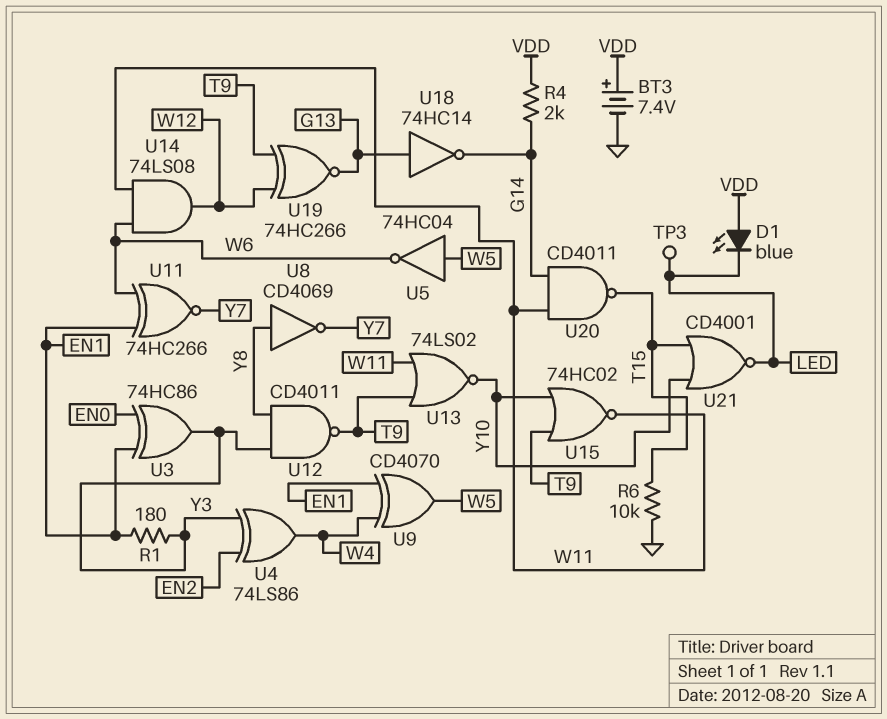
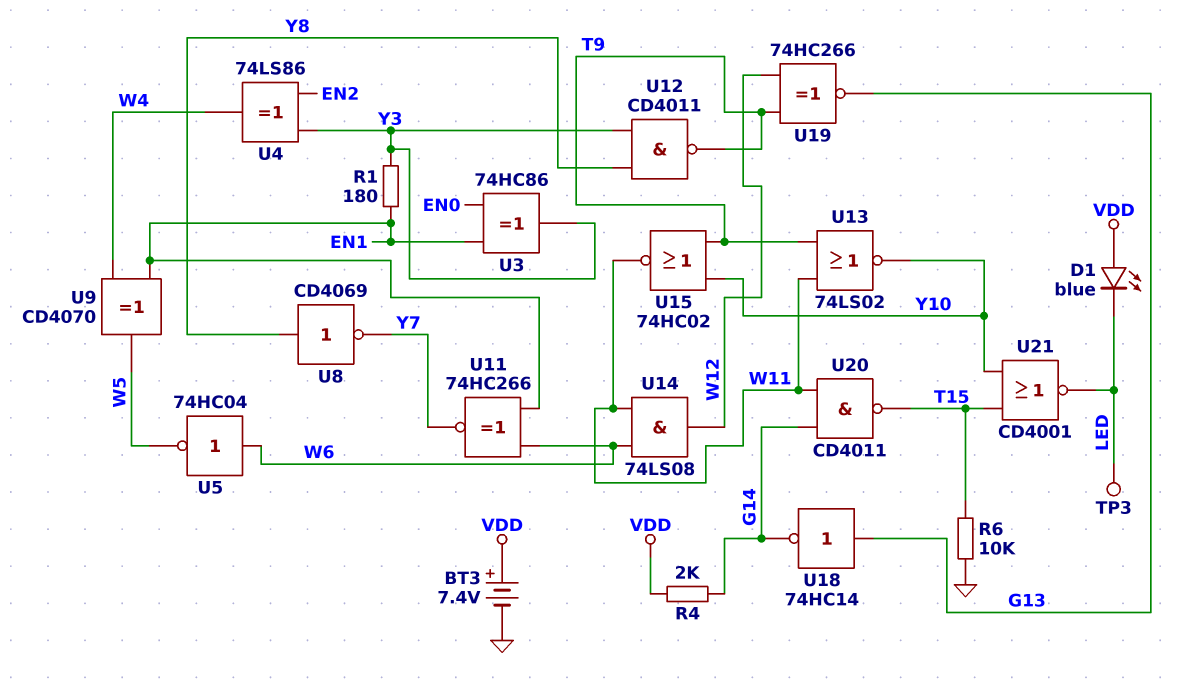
U5: NOT 74HC04 (in W5, out W6) -> NOT 74HC04 (in W6, out W5)

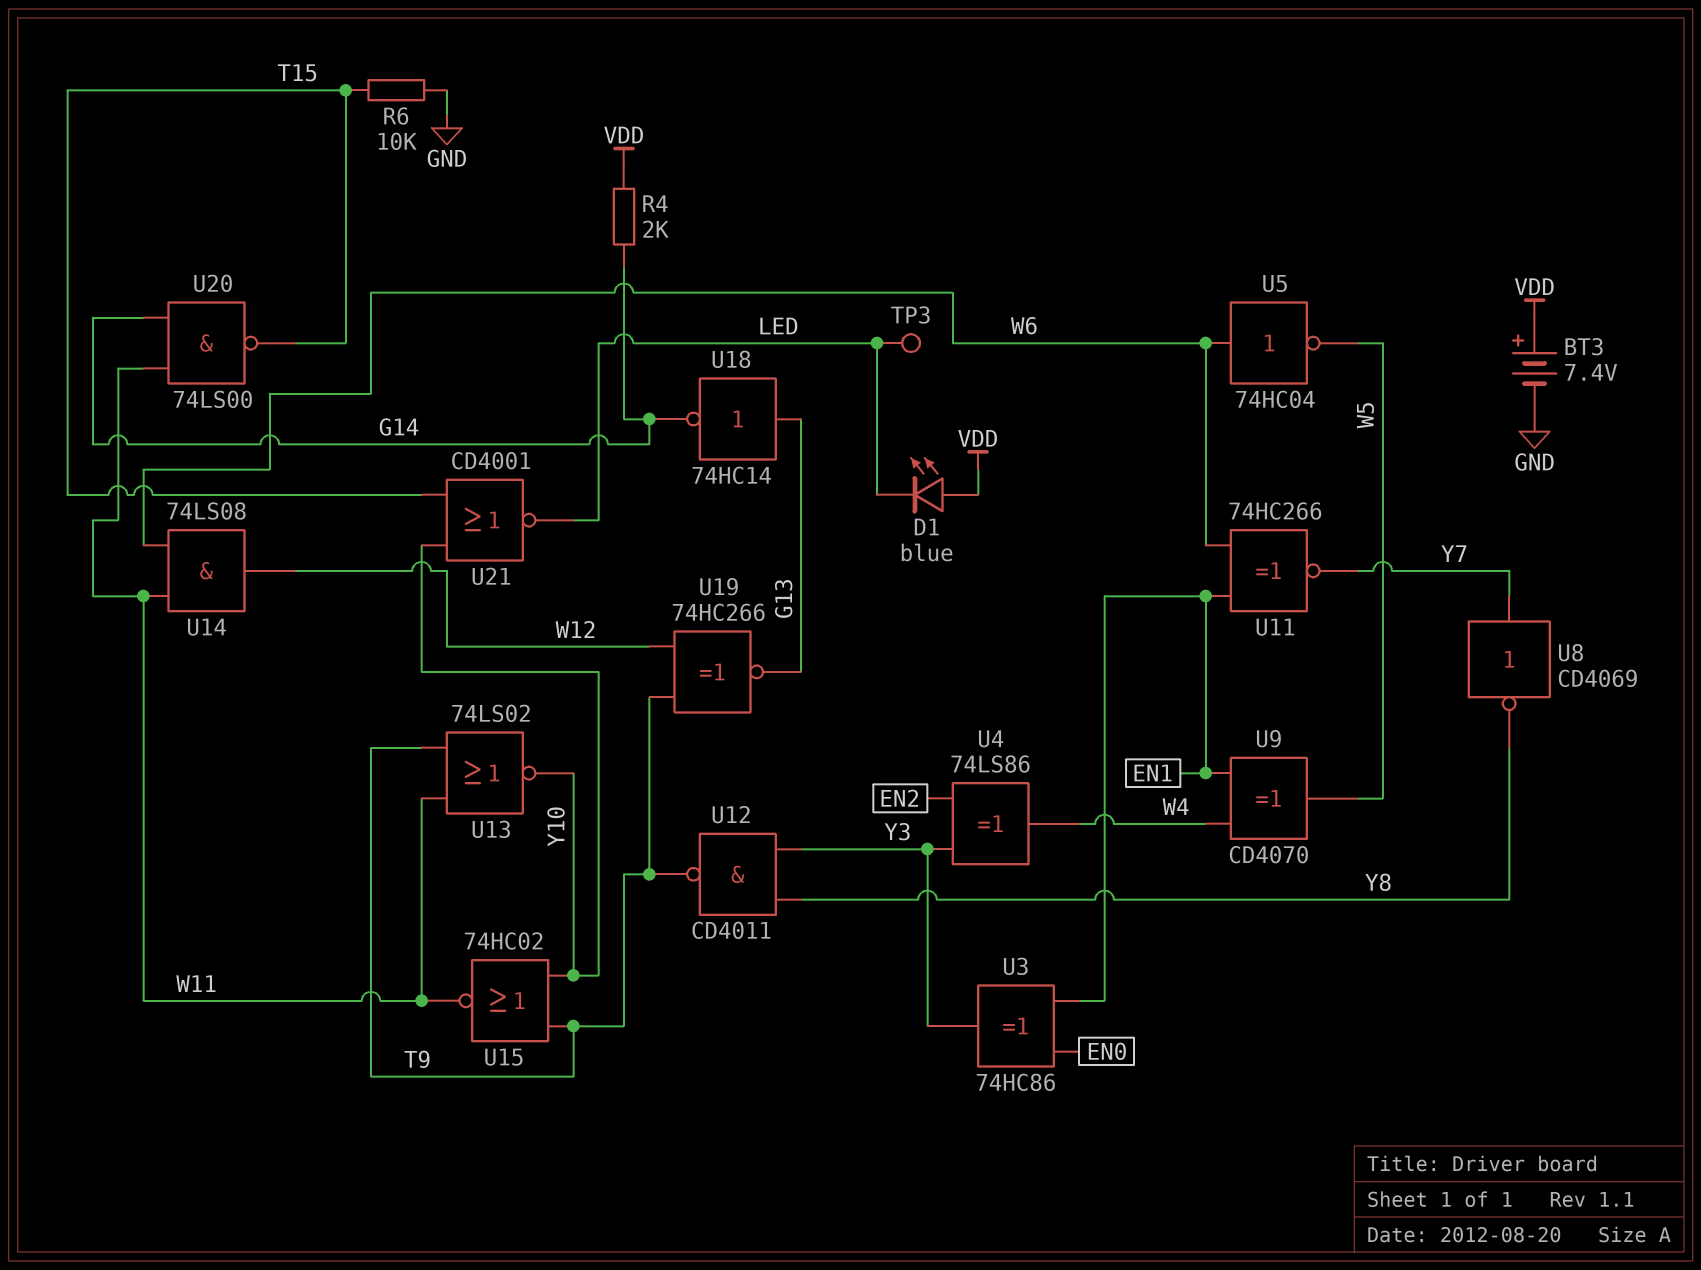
R1: 180 (EN1, Y3) -> none
U8: NOT CD4069 (in Y8, out Y7) -> NOT CD4069 (in Y7, out Y8)
U20: NAND CD4011 (in G14, in W11, out T15) -> NAND 74LS00 (in G14, in W11, out T15)

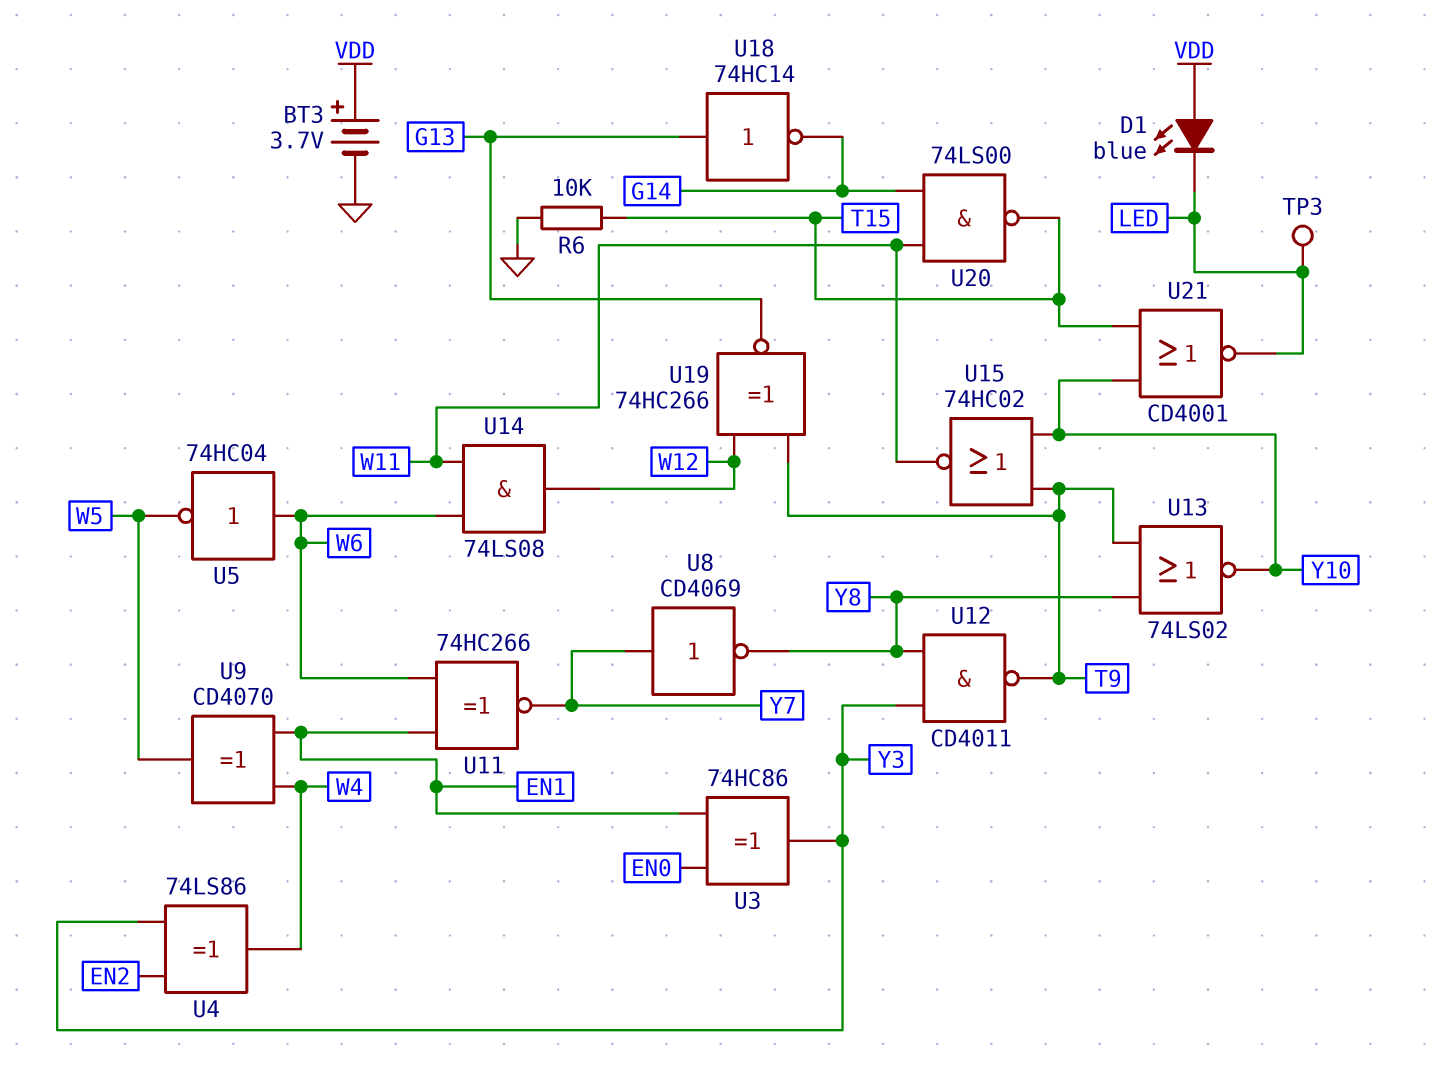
BT3: 7.4V (plus VDD, minus GND) -> 3.7V (plus VDD, minus GND)
R4: 2k (G14, VDD) -> none
U13: NOR 74LS02 (in T9, in W11, out Y10) -> NOR 74LS02 (in T9, in Y8, out Y10)

